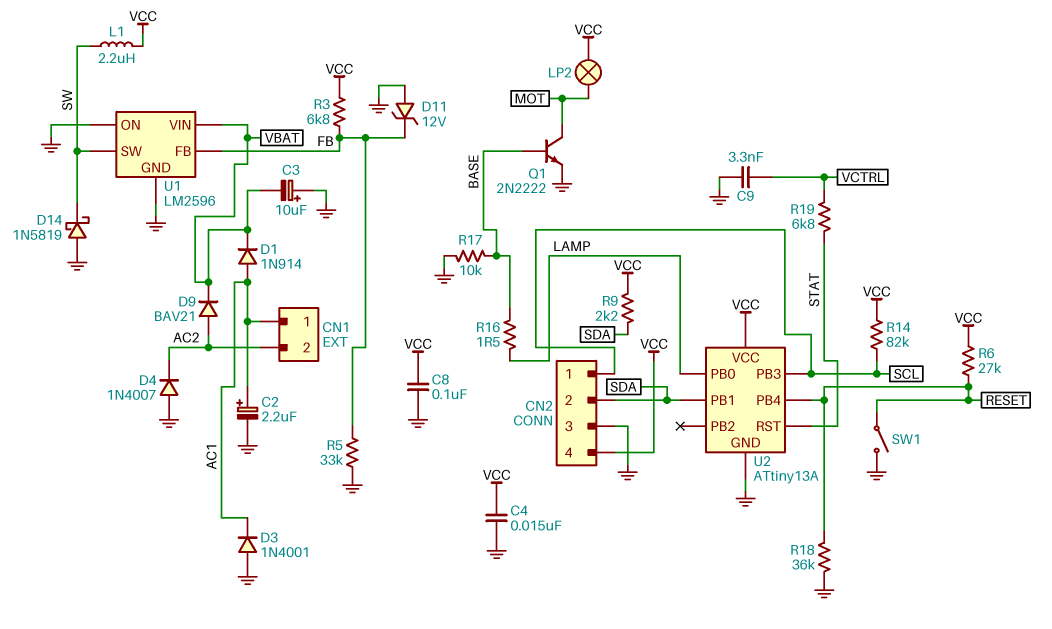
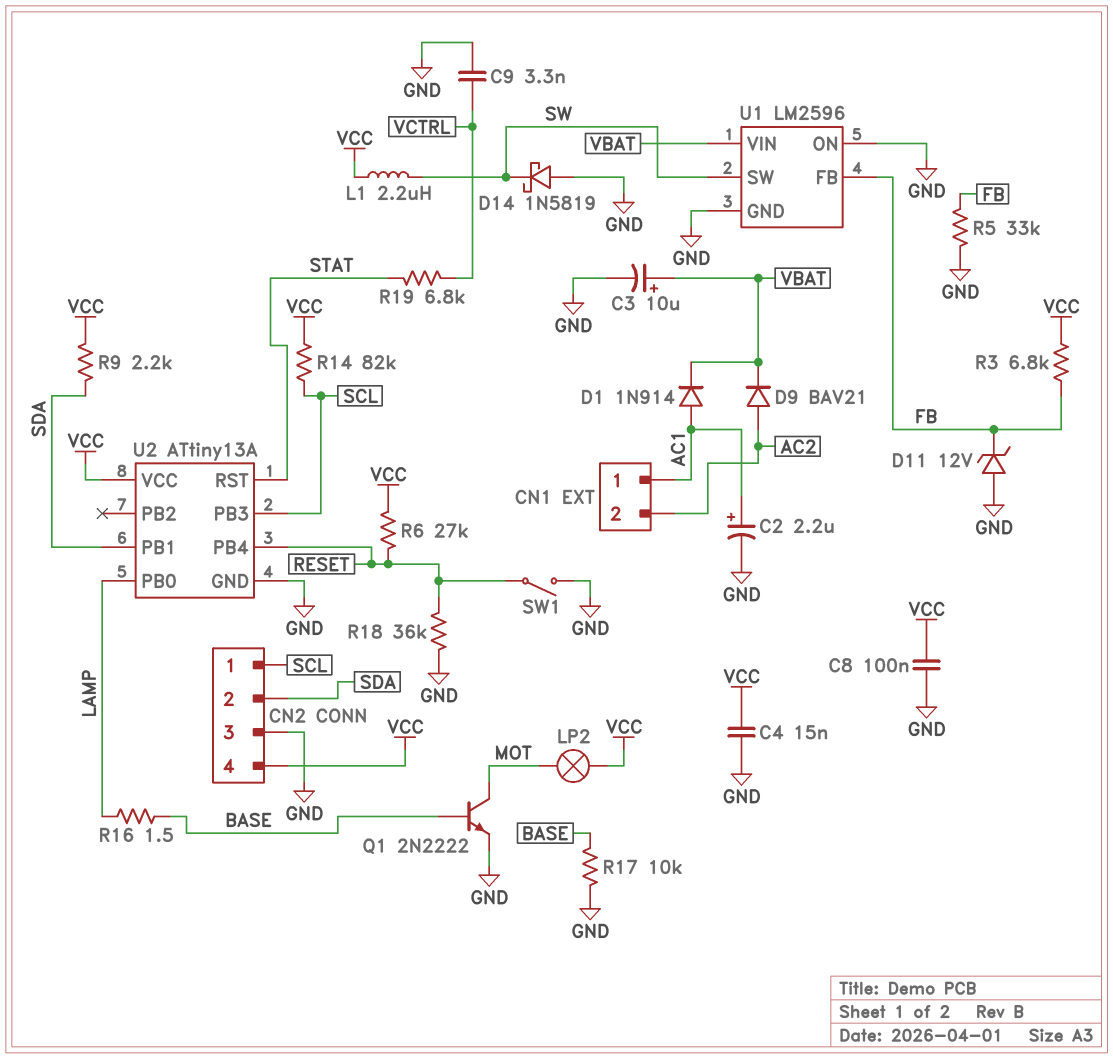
C3: 10uF (plus GND, minus VBAT) -> 10uF (plus VBAT, minus GND)
D3: diode 1N4001 (A GND, K AC1) -> none
D4: diode 1N4007 (A GND, K AC2) -> none

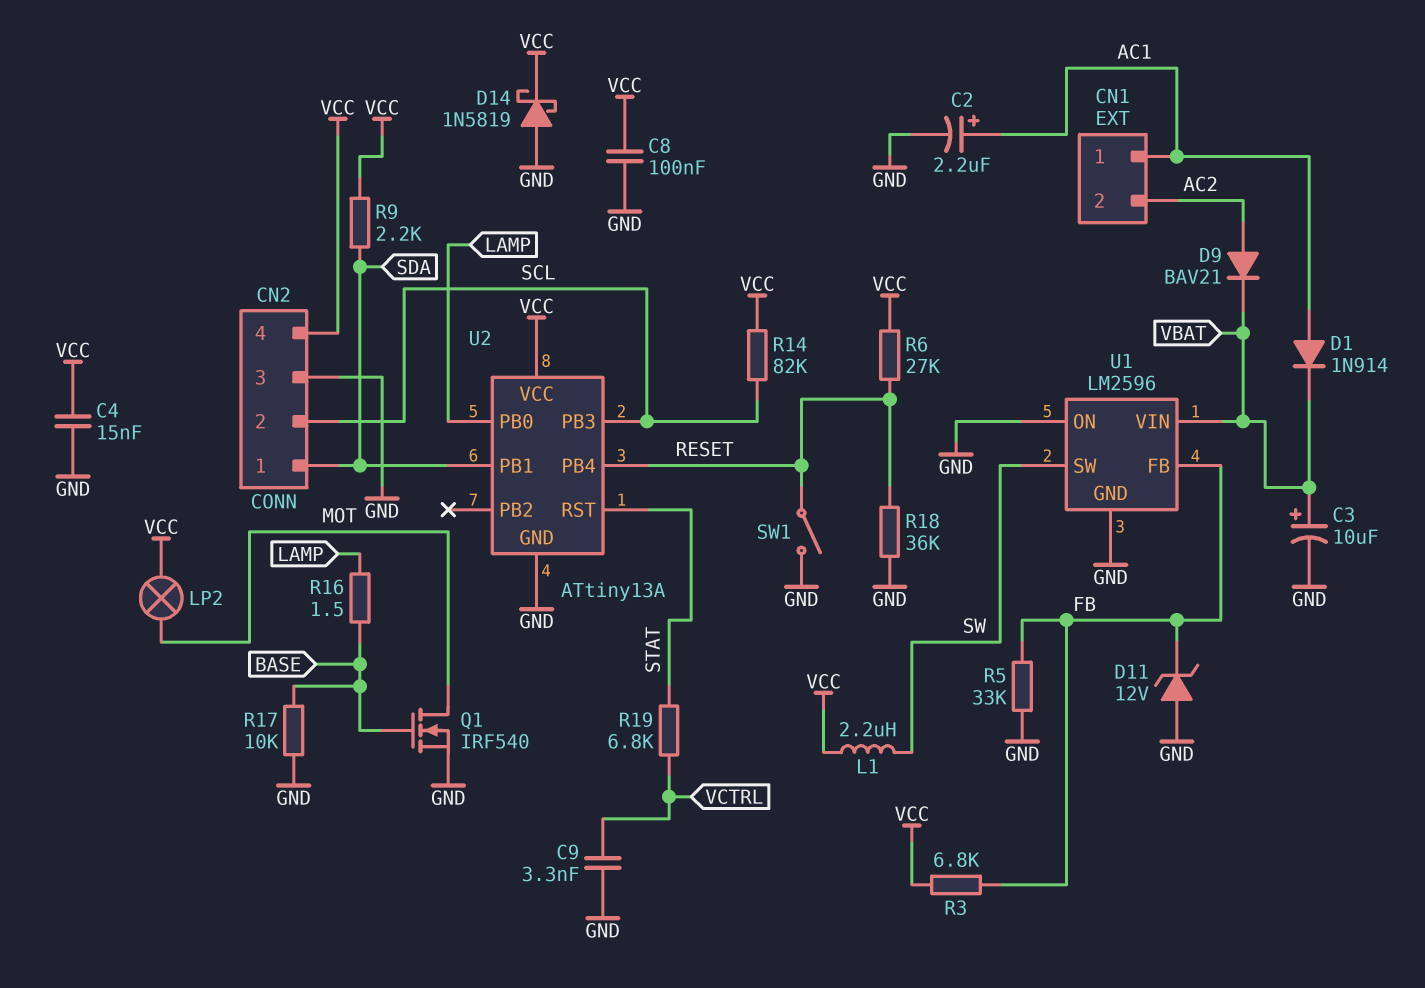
CN2 pin 1: SCL -> SDA
CN2 pin 2: SDA -> SCL
D14: schottky 1N5819 (A GND, K SW) -> schottky 1N5819 (A GND, K VCC)
Q1: NPN 2N2222 (B BASE, C MOT, E GND) -> NMOS IRF540 (G BASE, D MOT, S GND)

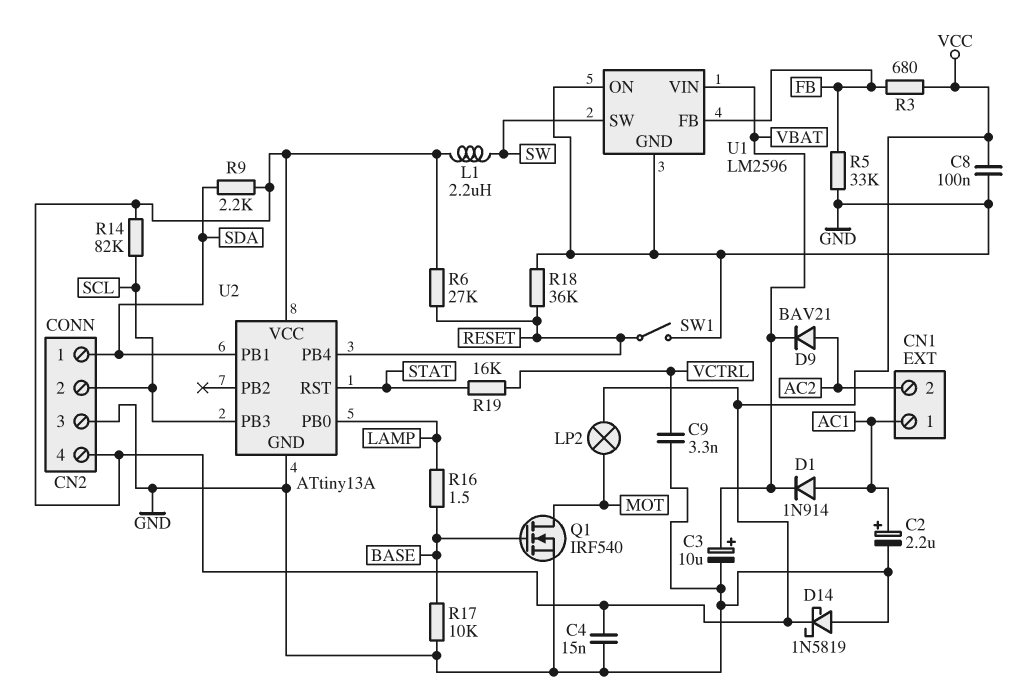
D11: zener 12V (A GND, K FB) -> none
R3: 6.8k (FB, VCC) -> 680 (FB, VCC)
R19: 6.8k (STAT, VCTRL) -> 16k (STAT, VCTRL)

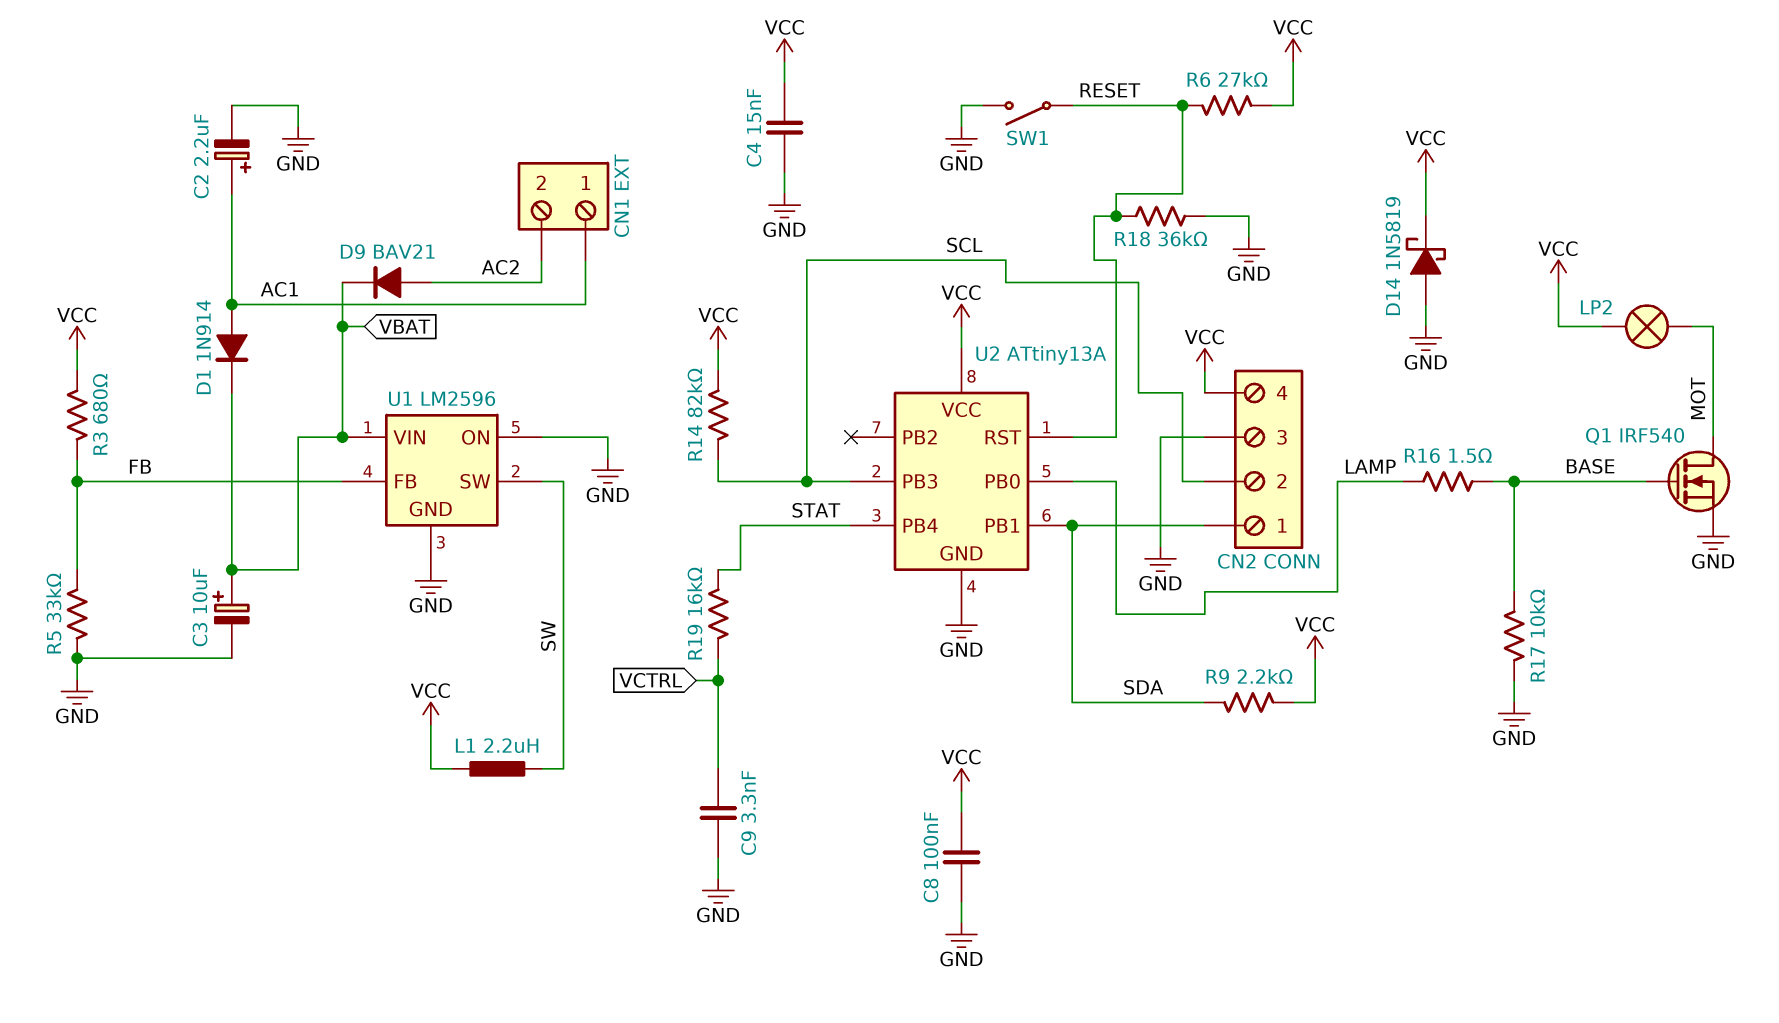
U2 pin PB4: RESET -> STAT
U2 pin RST: STAT -> RESET

